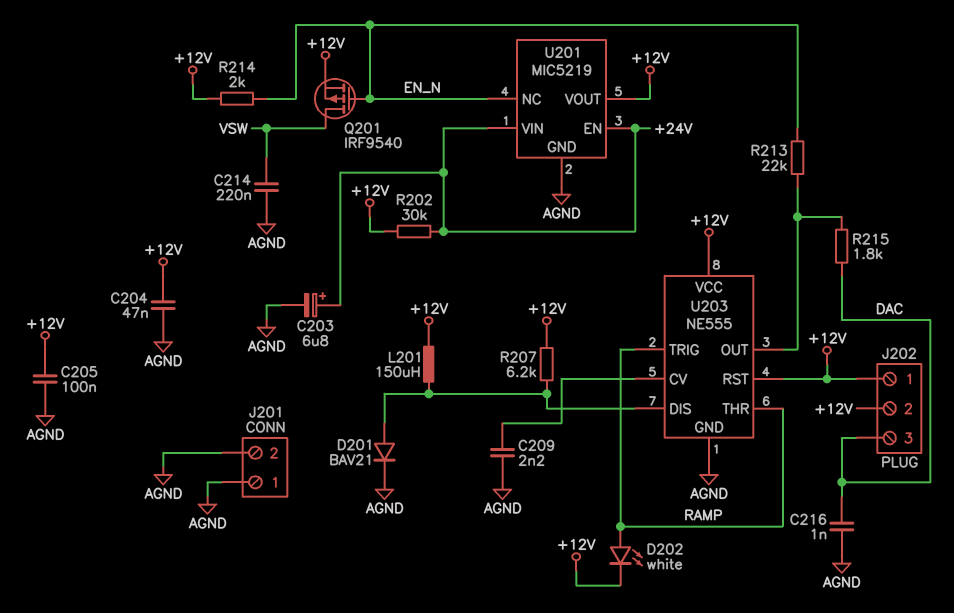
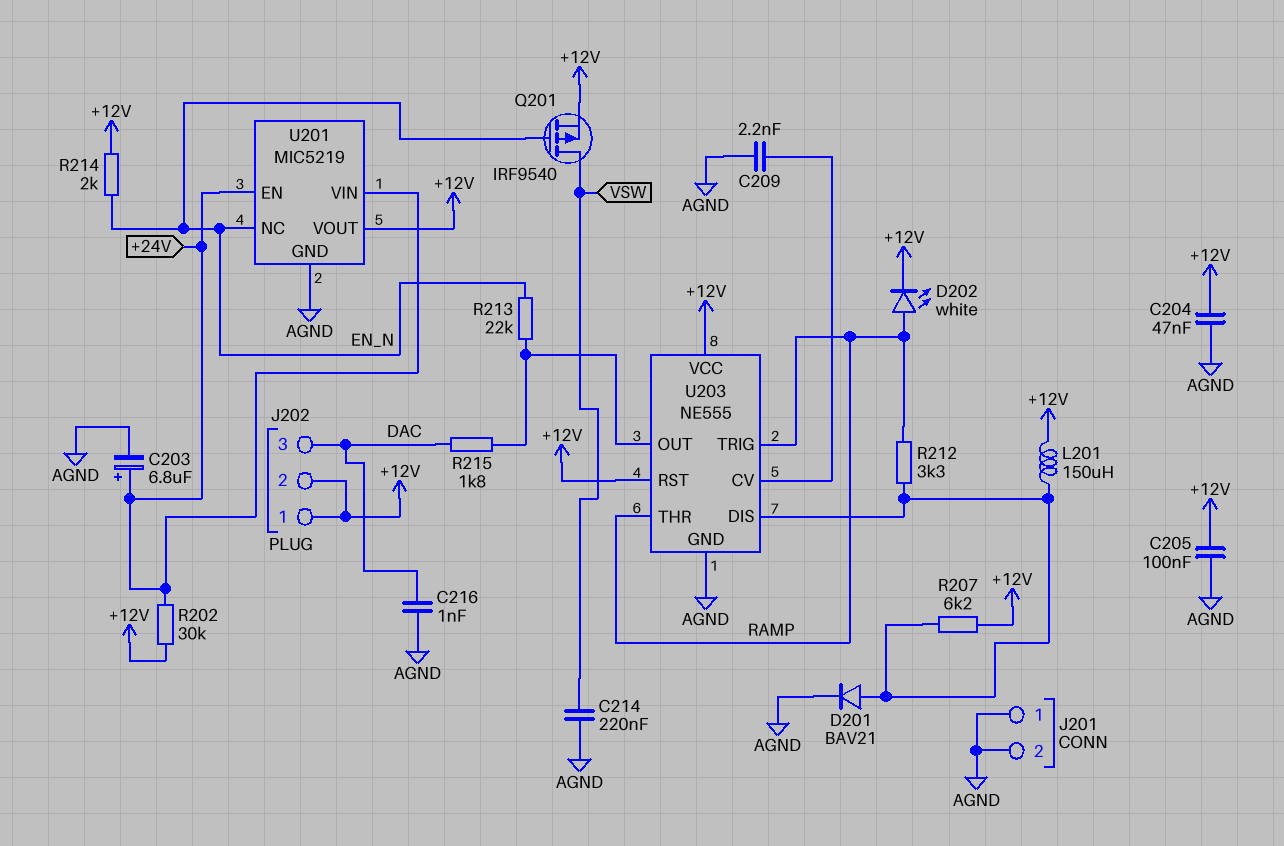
R212: none -> 3.3k (RAMP, U203/DIS)

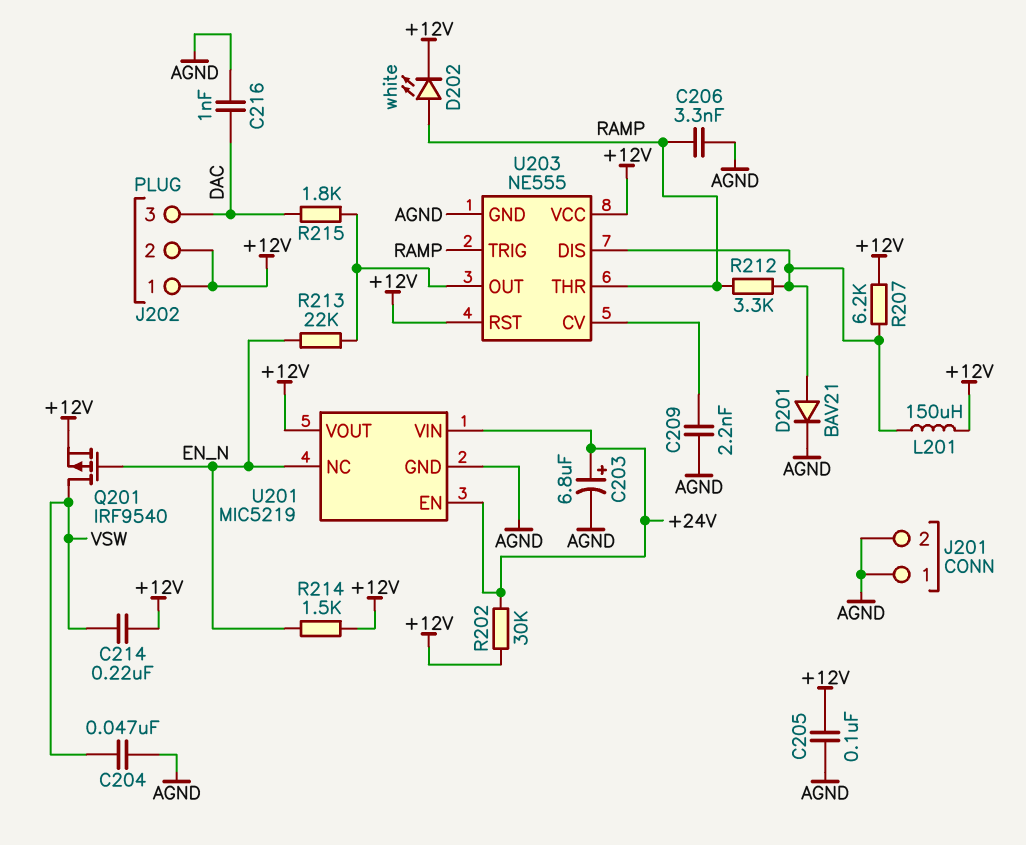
C204: 47nF (+12V, AGND) -> 47nF (AGND, VSW)
C206: none -> 3.3nF (AGND, RAMP)
C214: 220nF (AGND, VSW) -> 220nF (+12V, VSW)
R214: 2k (+12V, EN_N) -> 1.5k (+12V, EN_N)

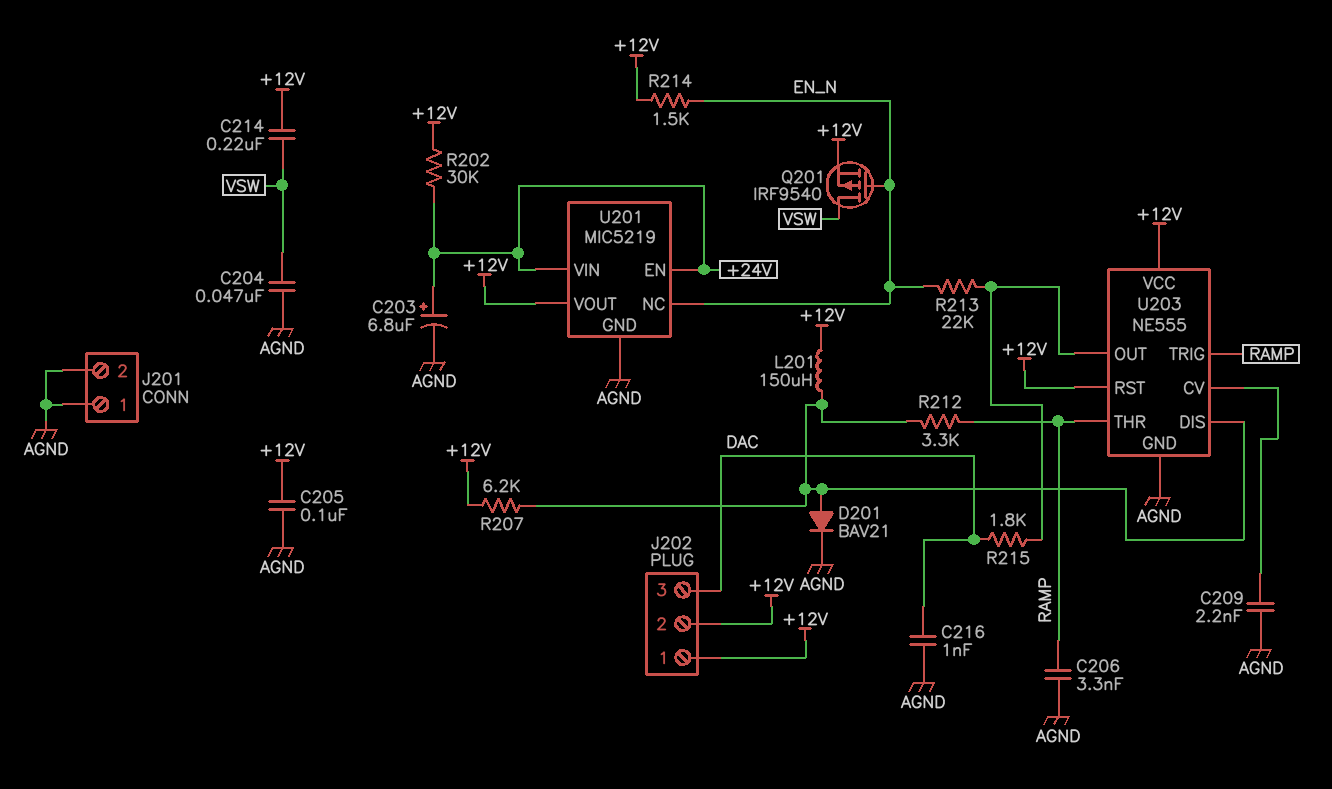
D202: LED white (A RAMP, K +12V) -> none

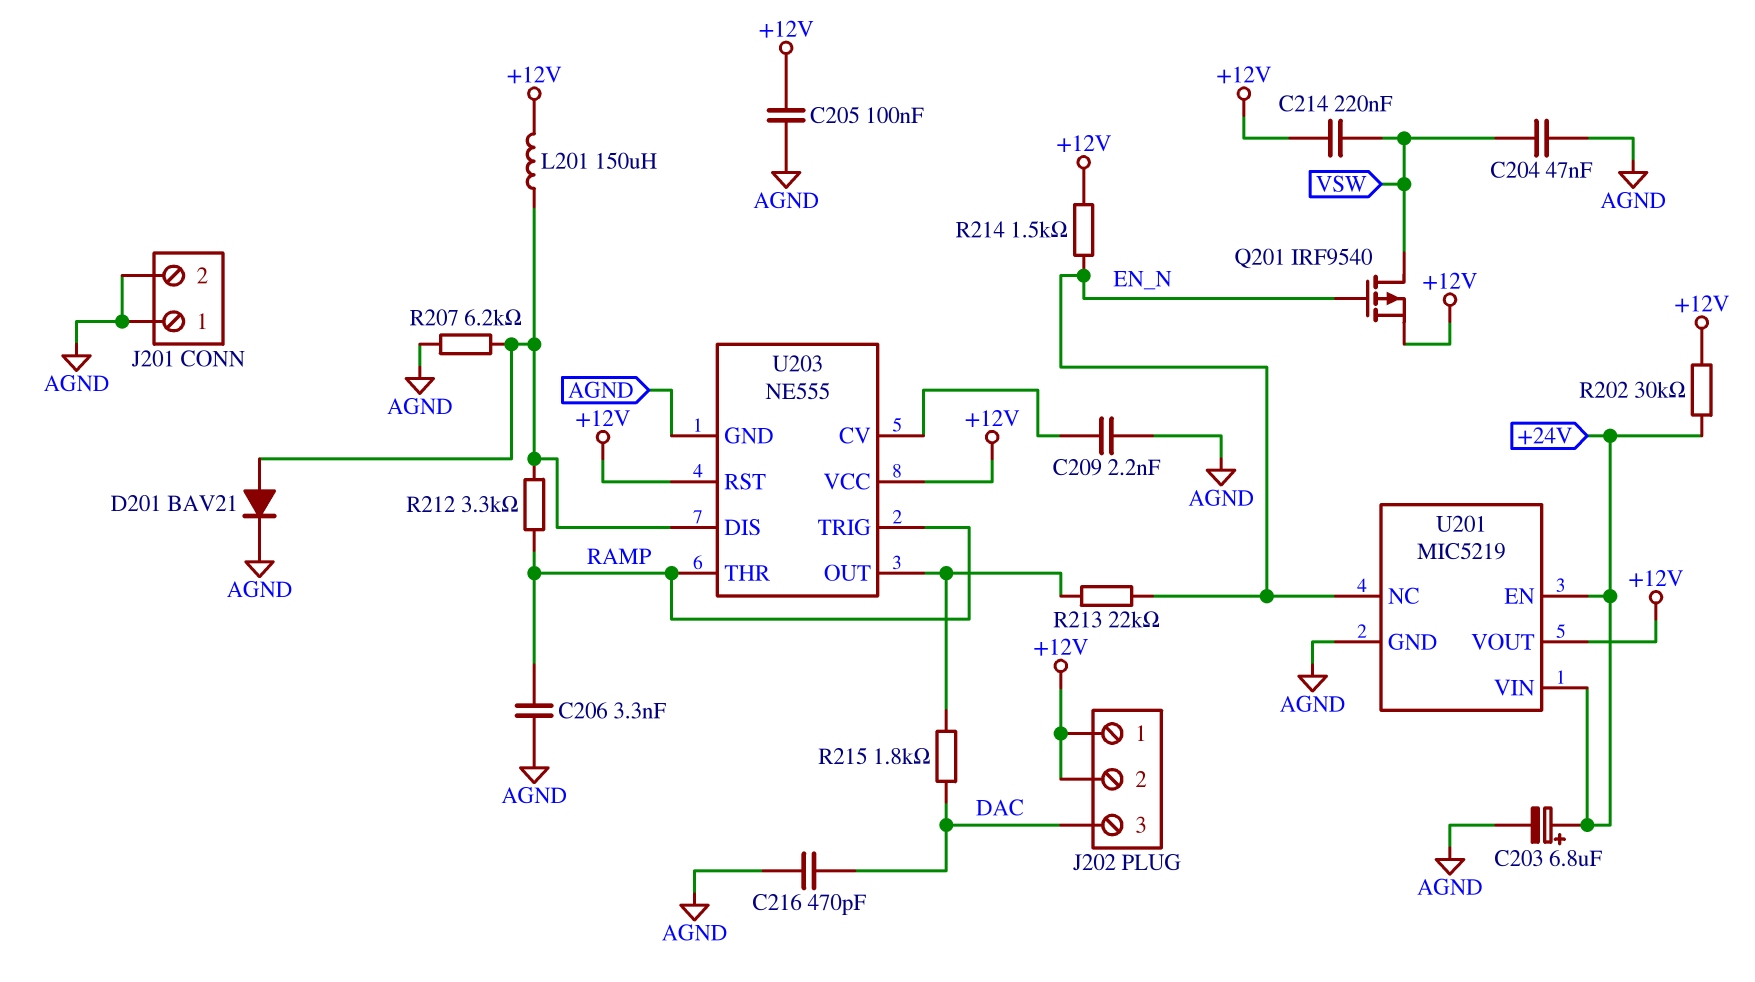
C216: 1nF (AGND, DAC) -> 470pF (AGND, DAC)
R207: 6.2k (+12V, U203/DIS) -> 6.2k (AGND, U203/DIS)

